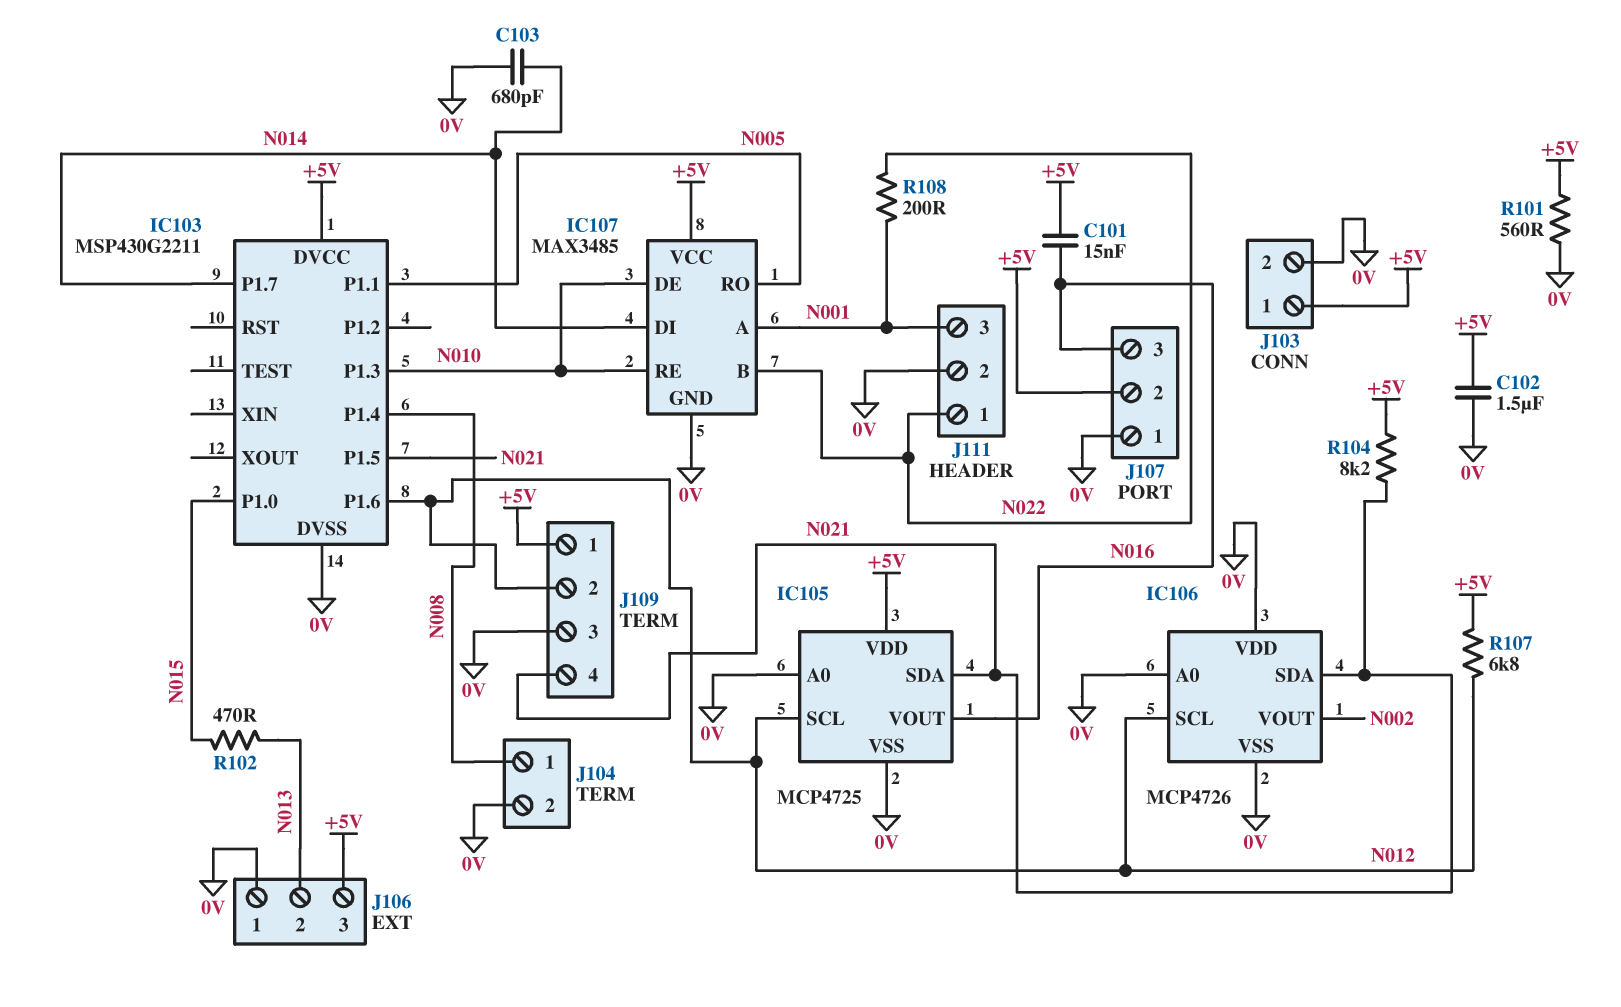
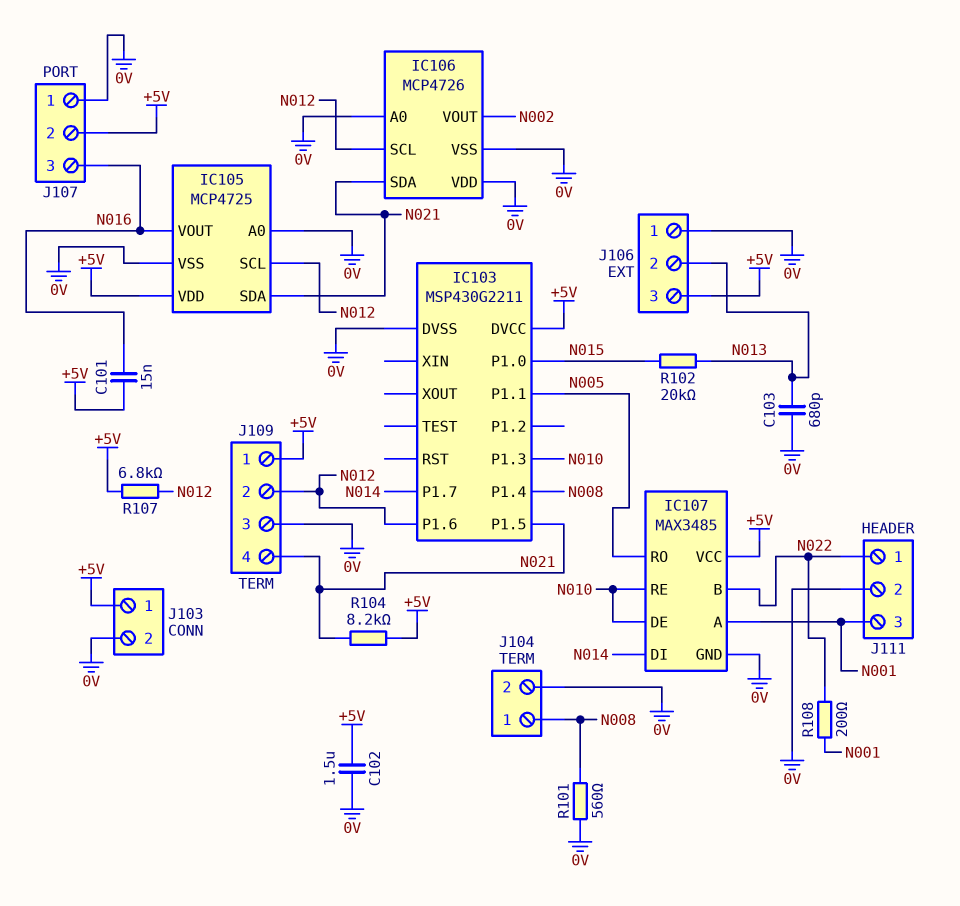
C103: 680pF (0V, N014) -> 680pF (0V, N013)
R101: 560 (+5V, 0V) -> 560 (0V, N008)
R102: 470 (N013, N015) -> 20k (N013, N015)

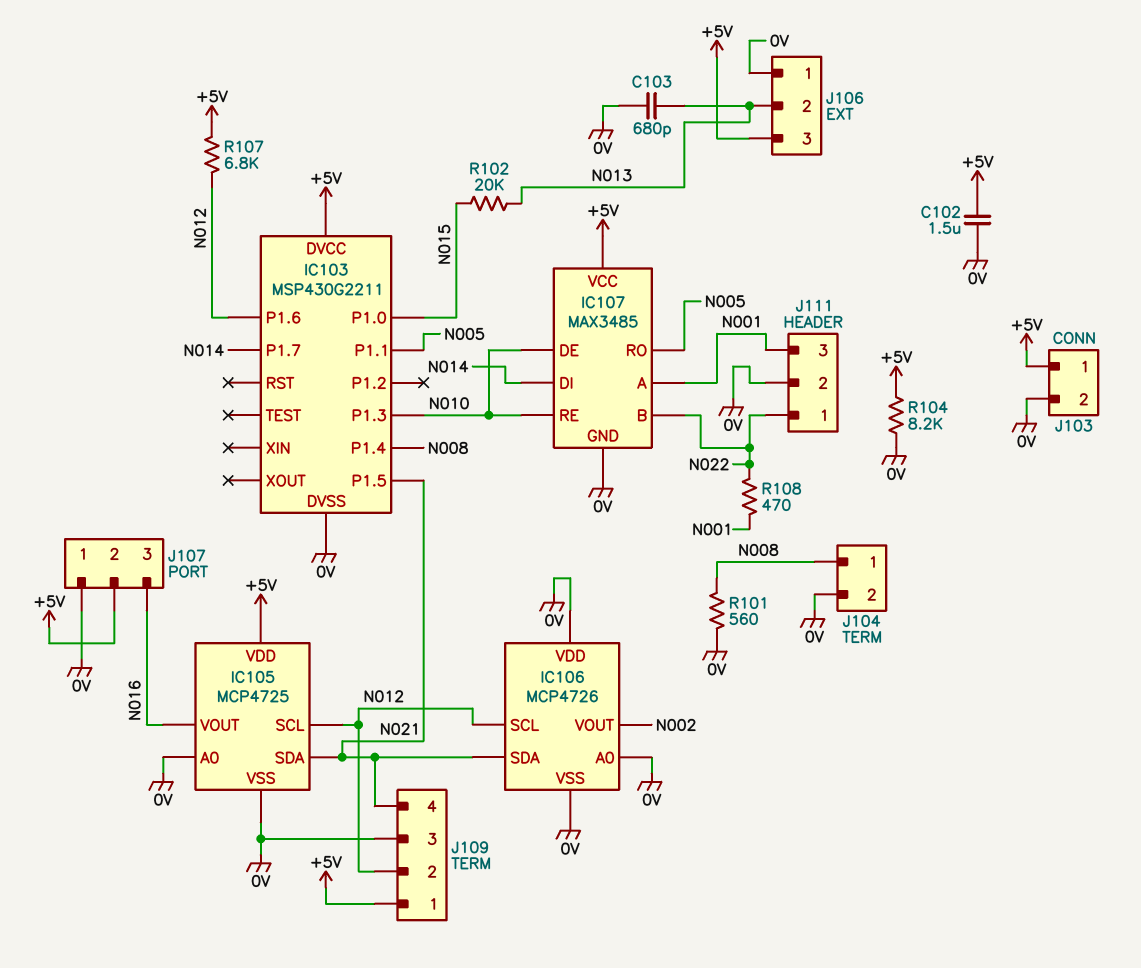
C101: 15nF (+5V, N016) -> none
R104: 8.2k (+5V, N021) -> 8.2k (+5V, 0V)
R108: 200 (N001, N022) -> 470 (N001, N022)

